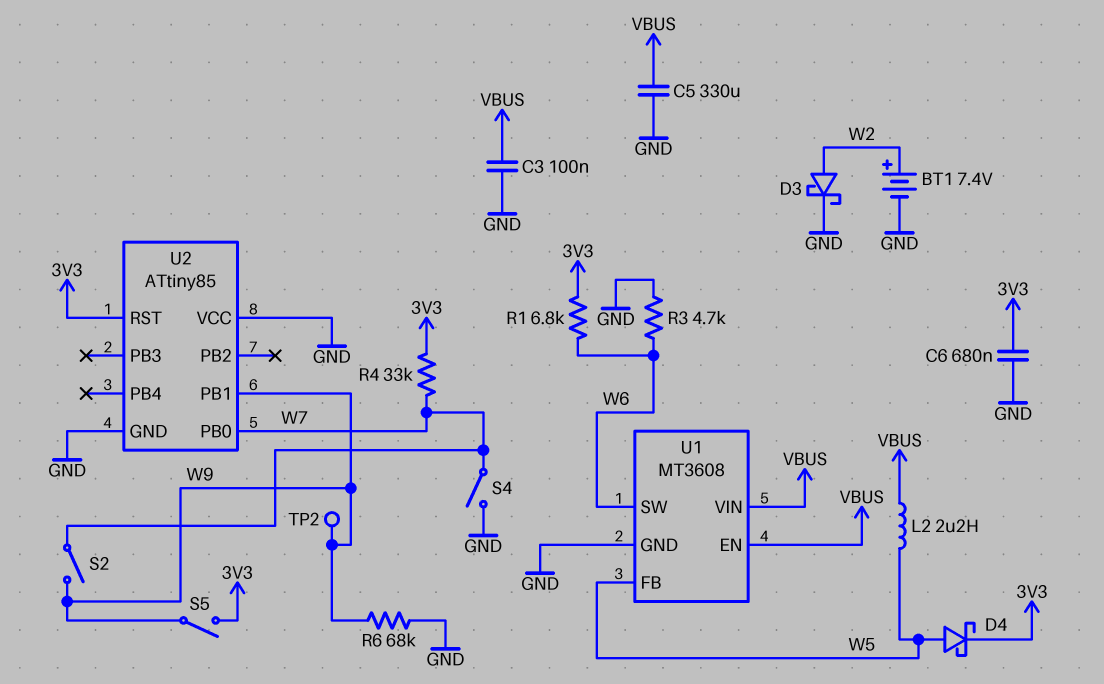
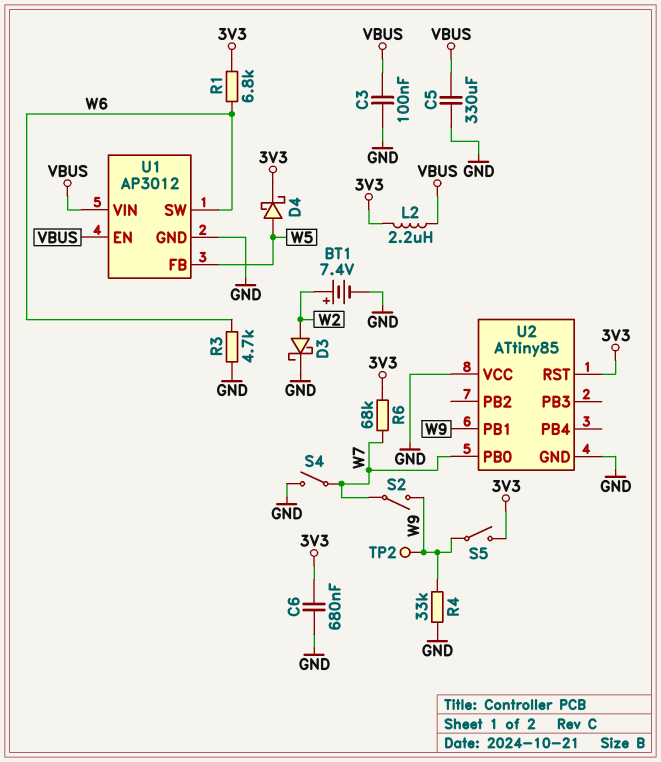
L2: 2.2uH (VBUS, W5) -> 2.2uH (3V3, VBUS)
R4: 33k (3V3, W7) -> 33k (GND, W9)
R6: 68k (GND, W9) -> 68k (3V3, W7)
U1: MT3608 -> AP3012

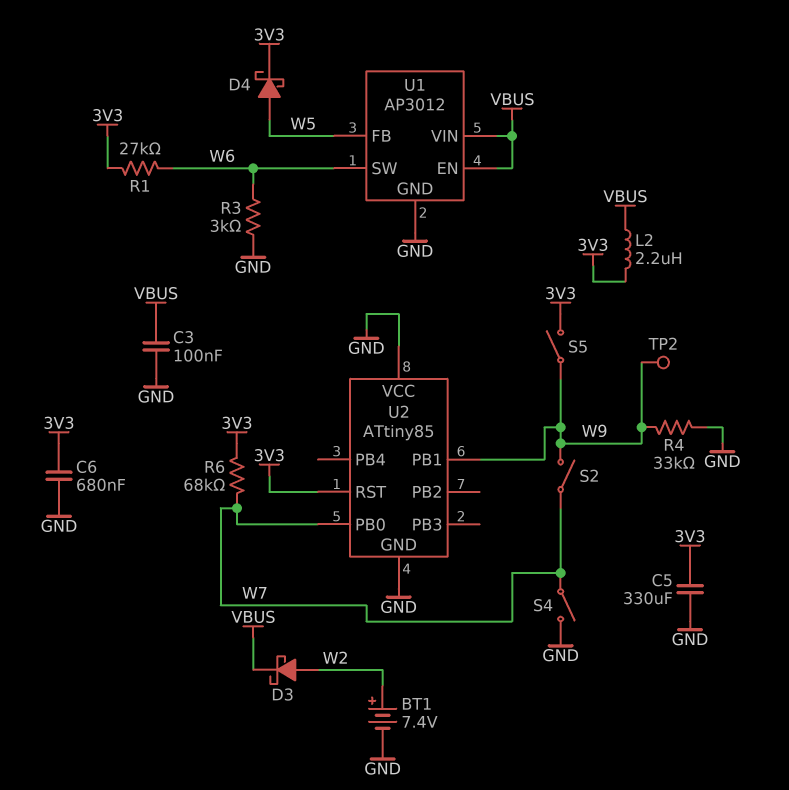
C5: 330uF (GND, VBUS) -> 330uF (3V3, GND)
D3: schottky (A W2, K GND) -> schottky (A W2, K VBUS)
R1: 6.8k (3V3, W6) -> 27k (3V3, W6)
R3: 4.7k (GND, W6) -> 3k (GND, W6)

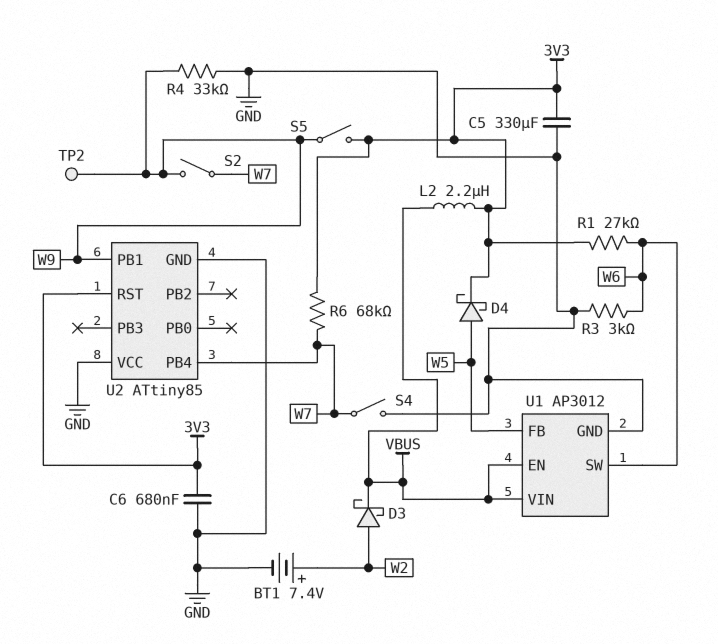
C3: 100nF (GND, VBUS) -> none
U2 pin PB0: W7 -> none
U2 pin PB4: none -> W7

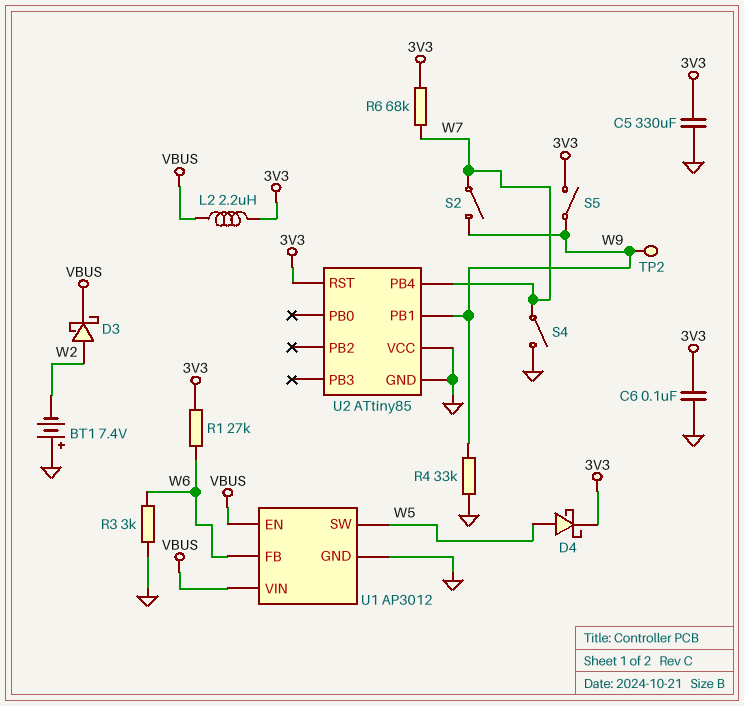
BT1: 7.4V (plus W2, minus GND) -> 7.4V (plus GND, minus W2)
C6: 680nF (3V3, GND) -> 100nF (3V3, GND)
U1 pin FB: W5 -> W6
U1 pin SW: W6 -> W5

